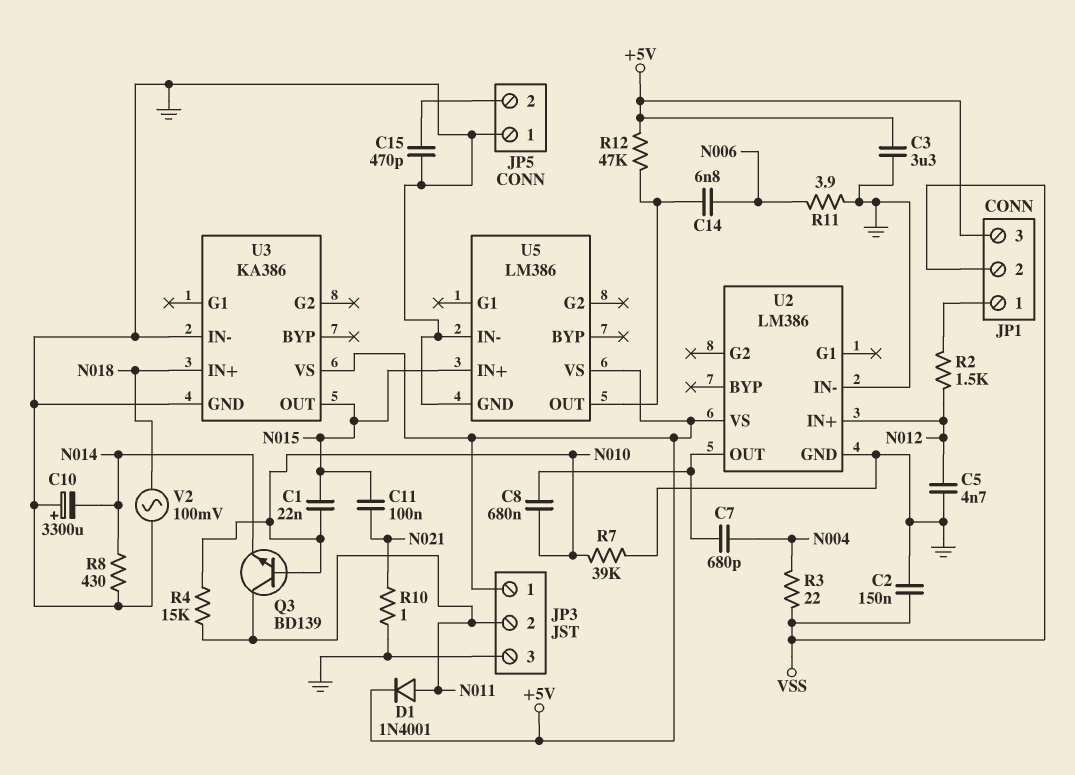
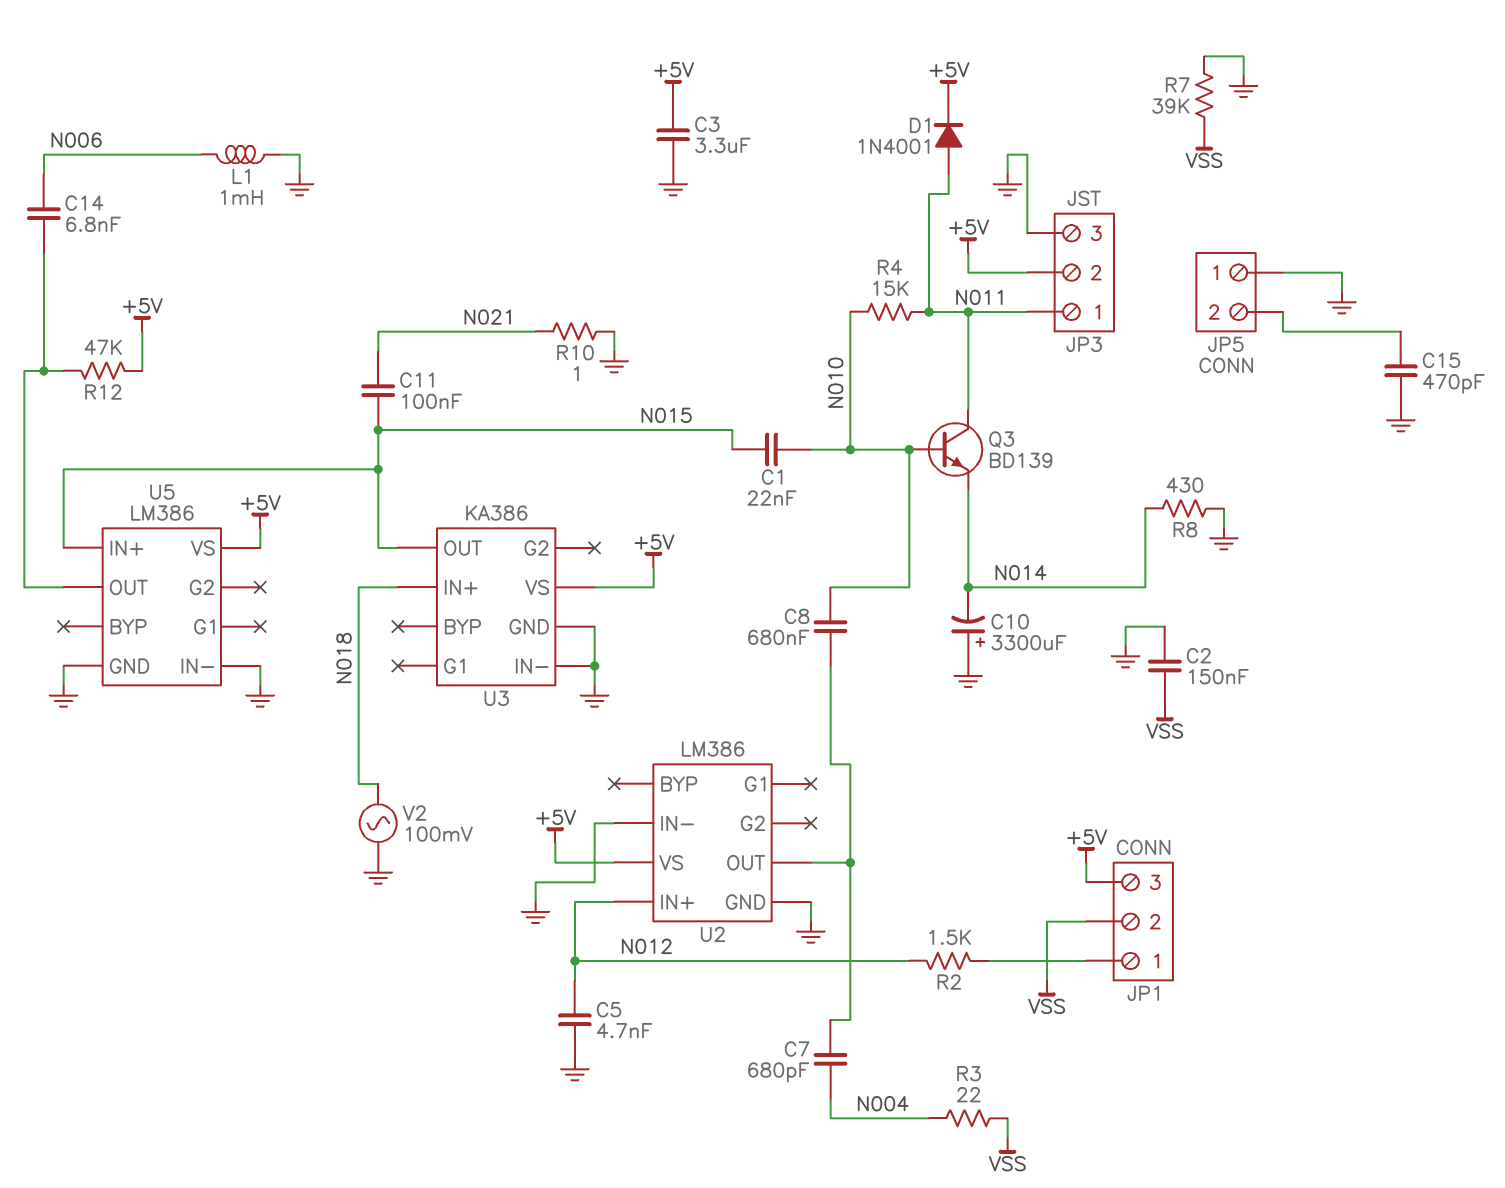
JP3 pin 1: +5V -> N011
JP3 pin 2: N011 -> +5V
L1: none -> 1mH (GND, N006)
R7: 39k (GND, N010) -> 39k (GND, VSS)
R11: 3.9 (GND, N006) -> none

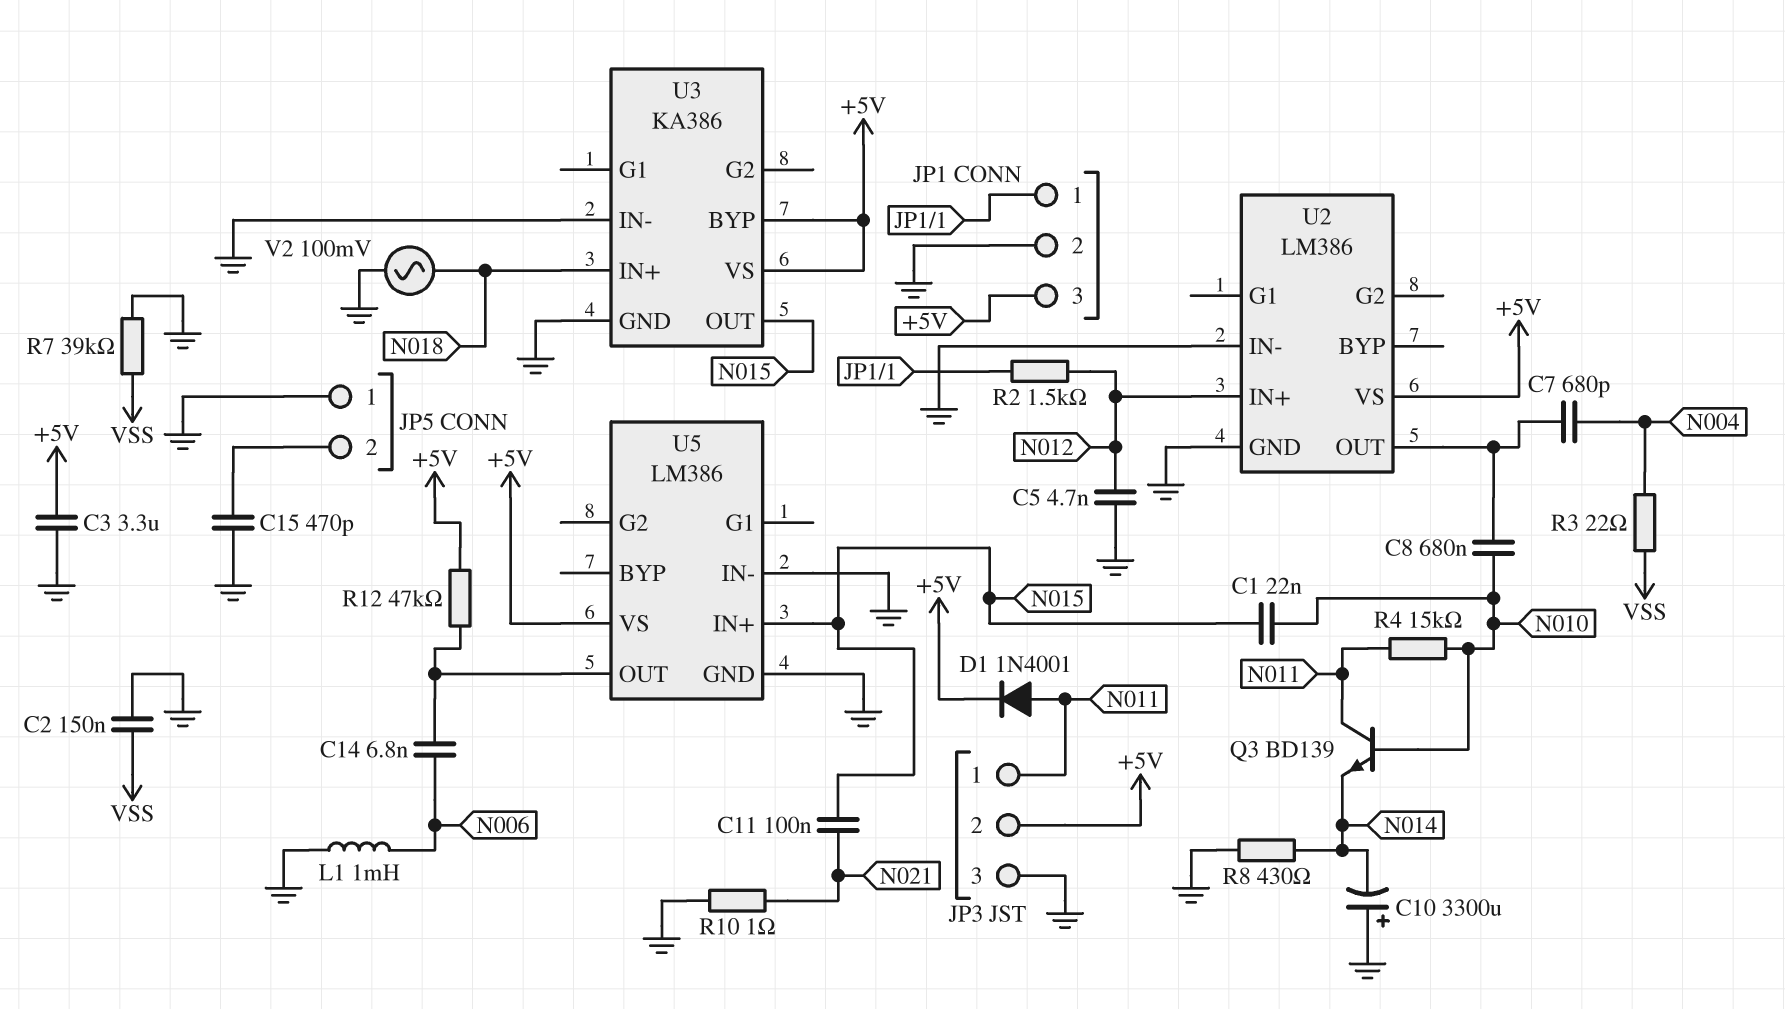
JP1 pin 2: VSS -> GND
U3 pin BYP: none -> +5V

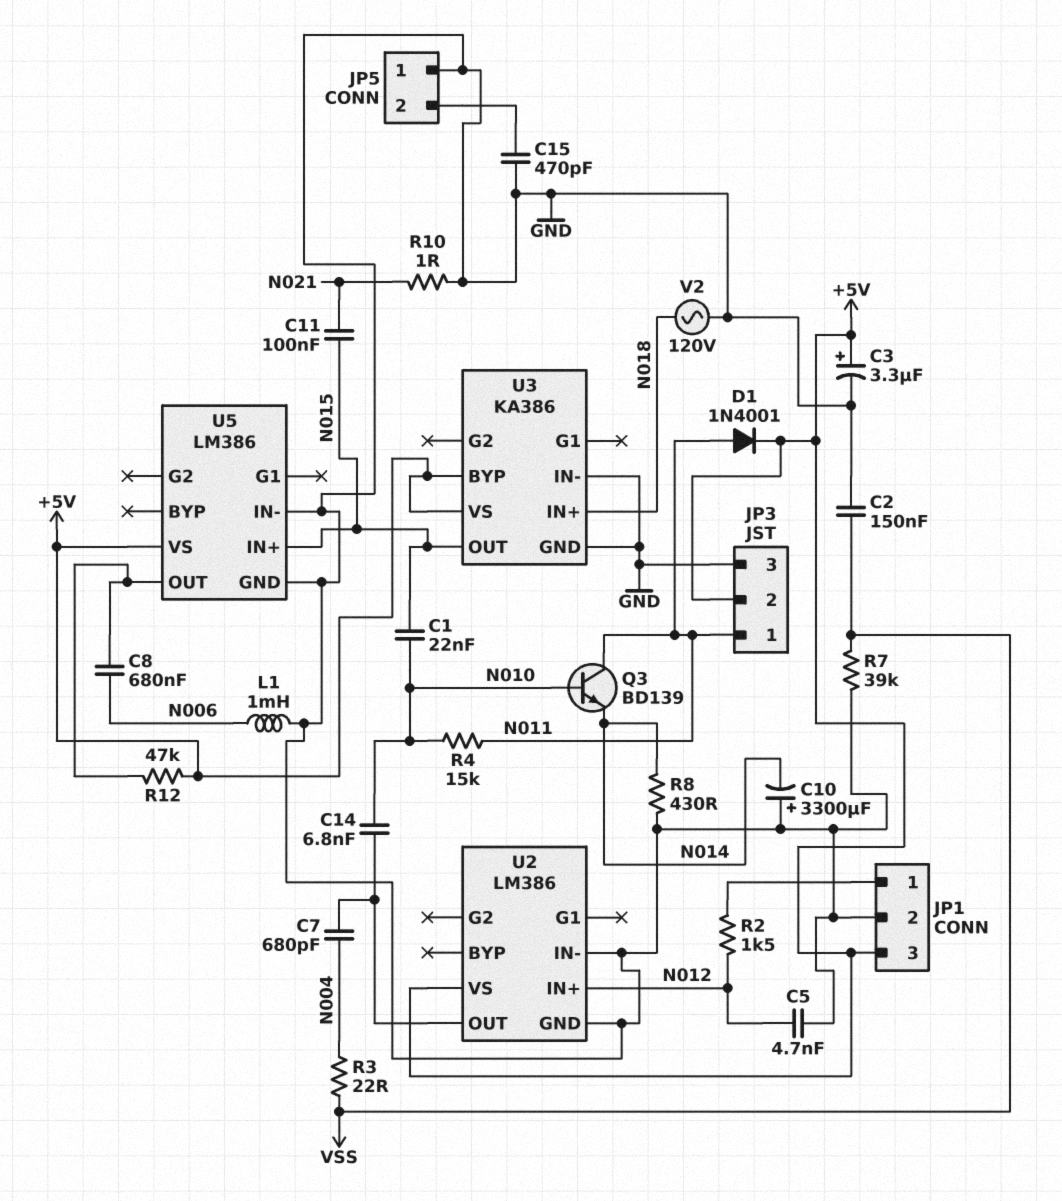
C3: 3.3uF (+5V, GND) -> 3.3uF (plus +5V, minus GND)
C8: 680nF (N010, U2/OUT) -> 680nF (N006, U5/OUT)
C14: 6.8nF (N006, U5/OUT) -> 6.8nF (N010, U2/OUT)
V2: AC 100mV (GND, N018) -> AC 120V (GND, N018)

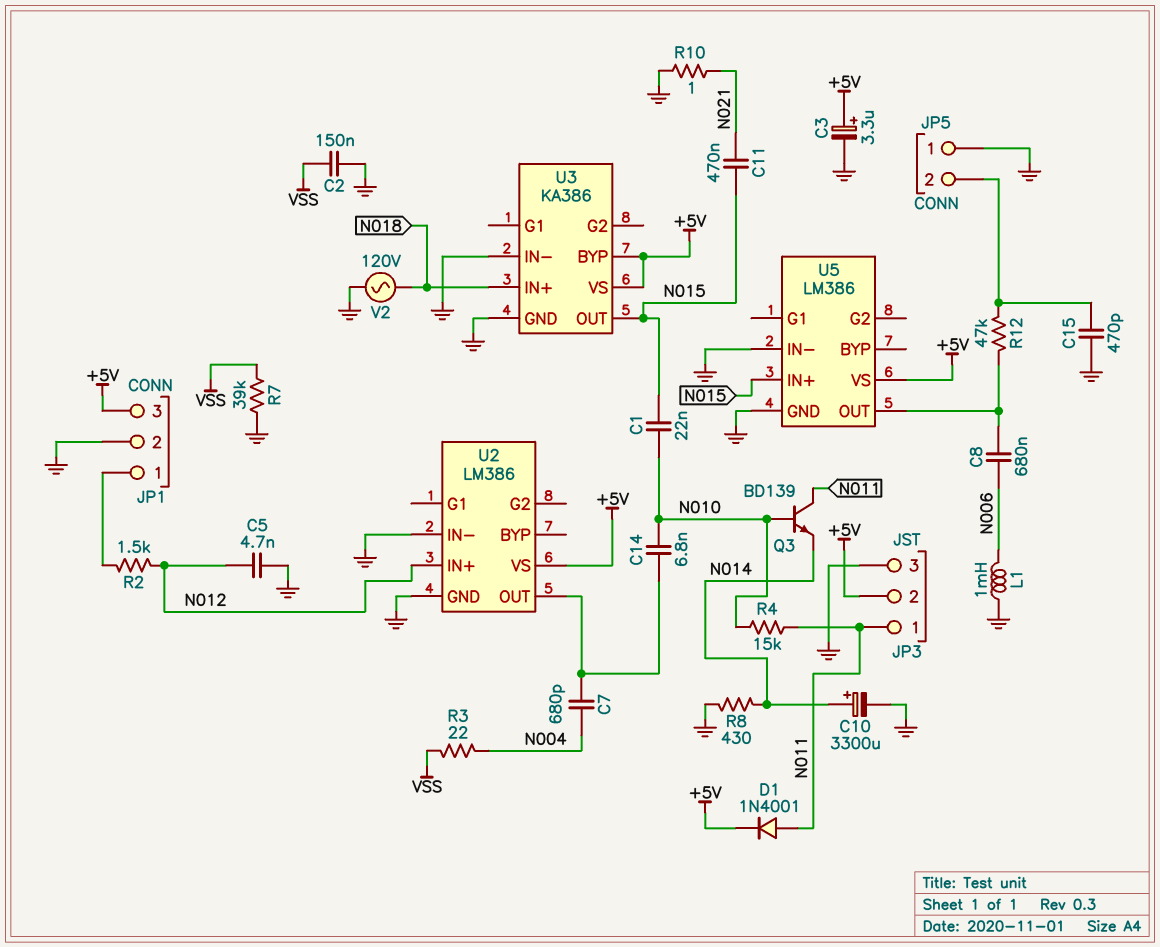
C10: 3300uF (plus GND, minus N014) -> 3300uF (plus N014, minus GND)
C11: 100nF (N015, N021) -> 470nF (N015, N021)
R12: 47k (+5V, U5/OUT) -> 47k (JP5/2, U5/OUT)

